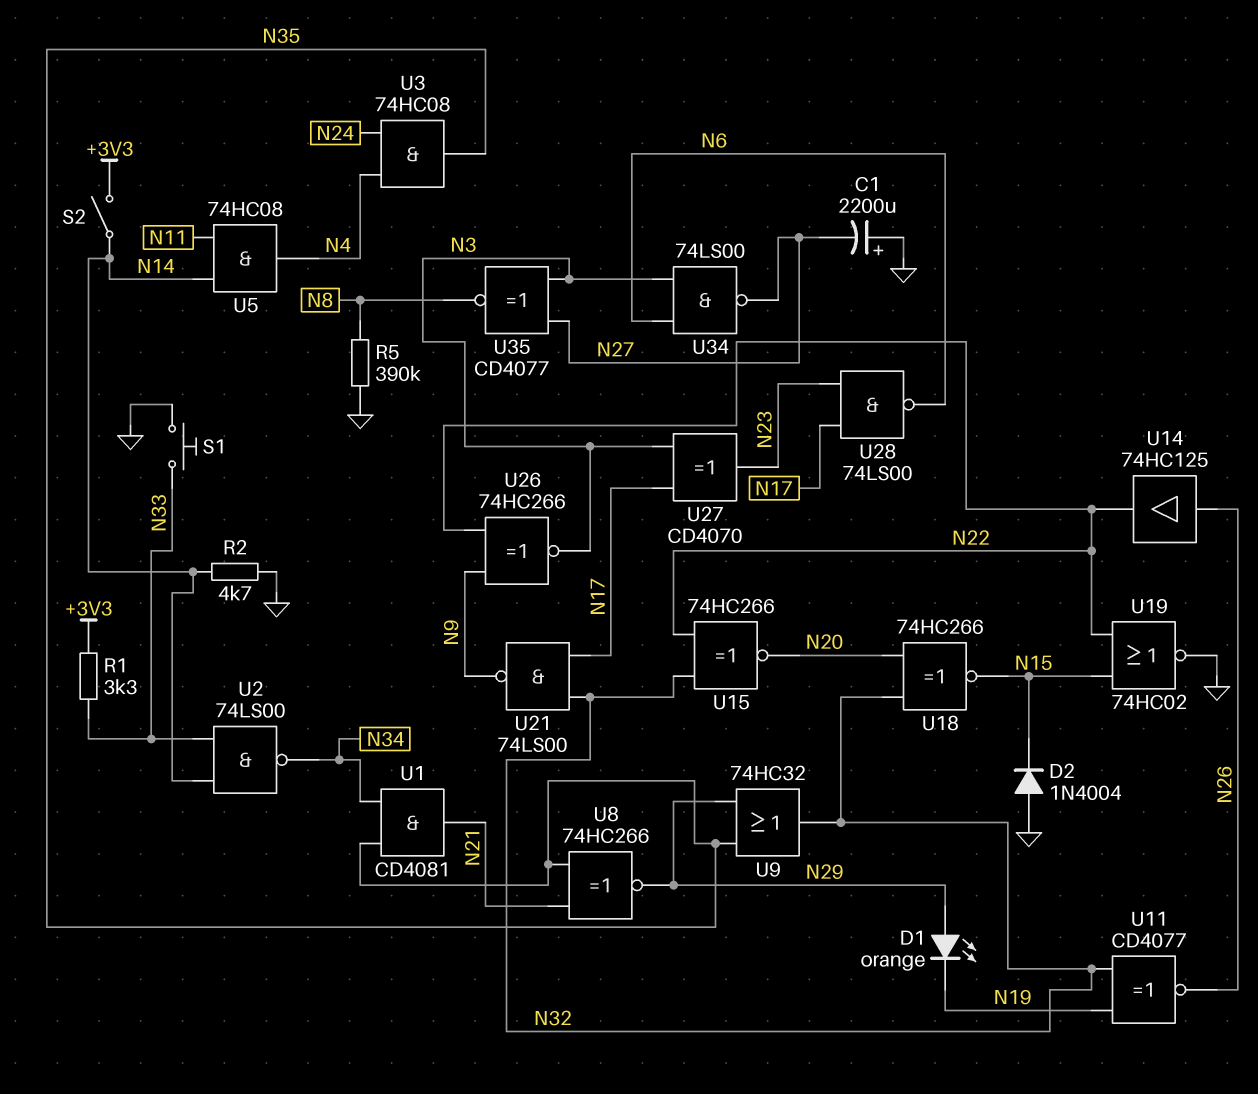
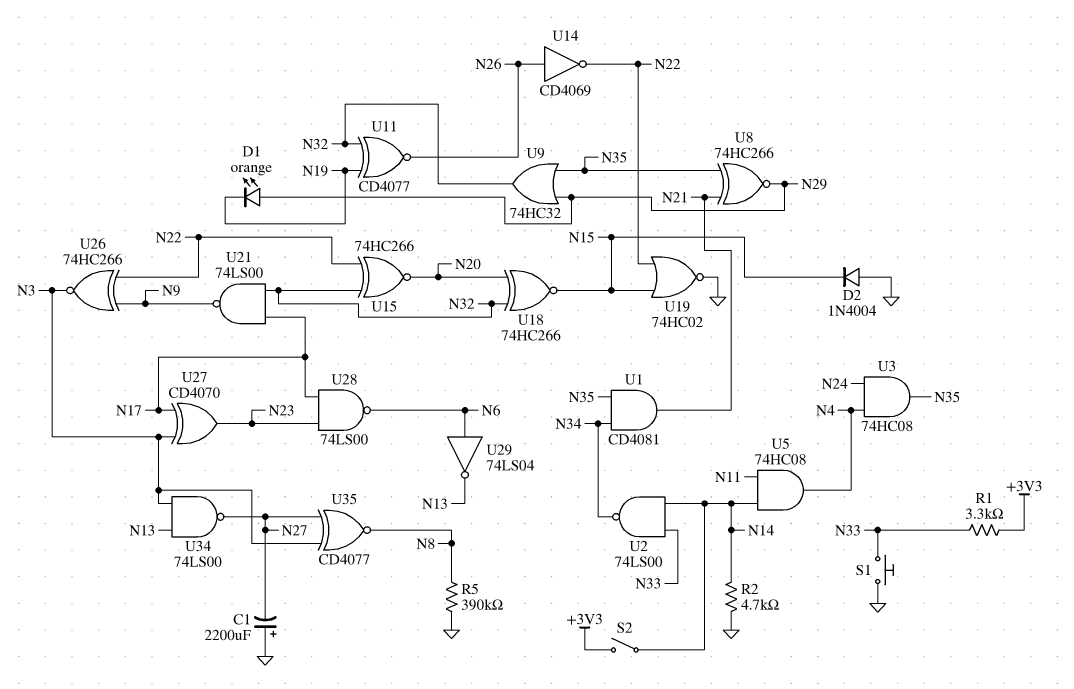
U14: buffer 74HC125 (in N26, out N22) -> NOT CD4069 (in N26, out N22)
U29: none -> NOT 74LS04 (in N6, out N13)
U34: NAND 74LS00 (in N3, in N6, out N27) -> NAND 74LS00 (in N3, in N13, out N27)

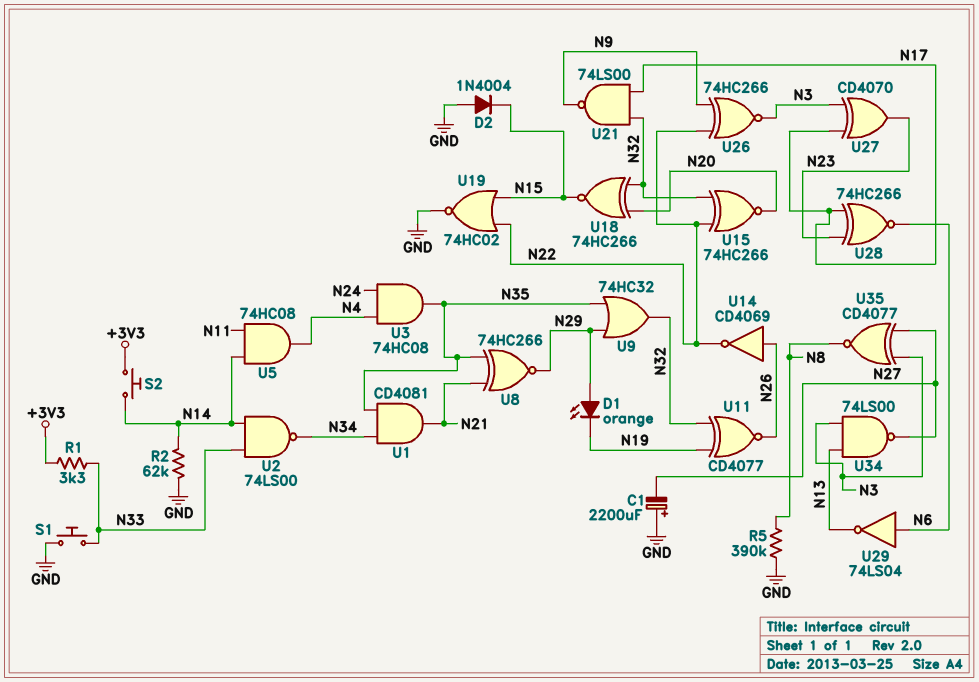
R2: 4.7k (GND, N14) -> 62k (GND, N14)
S2: switch (+3V3, N14) -> button (+3V3, N14)
U28: NAND 74LS00 (in N17, in N23, out N6) -> XNOR 74HC266 (in N17, in N23, out N6)

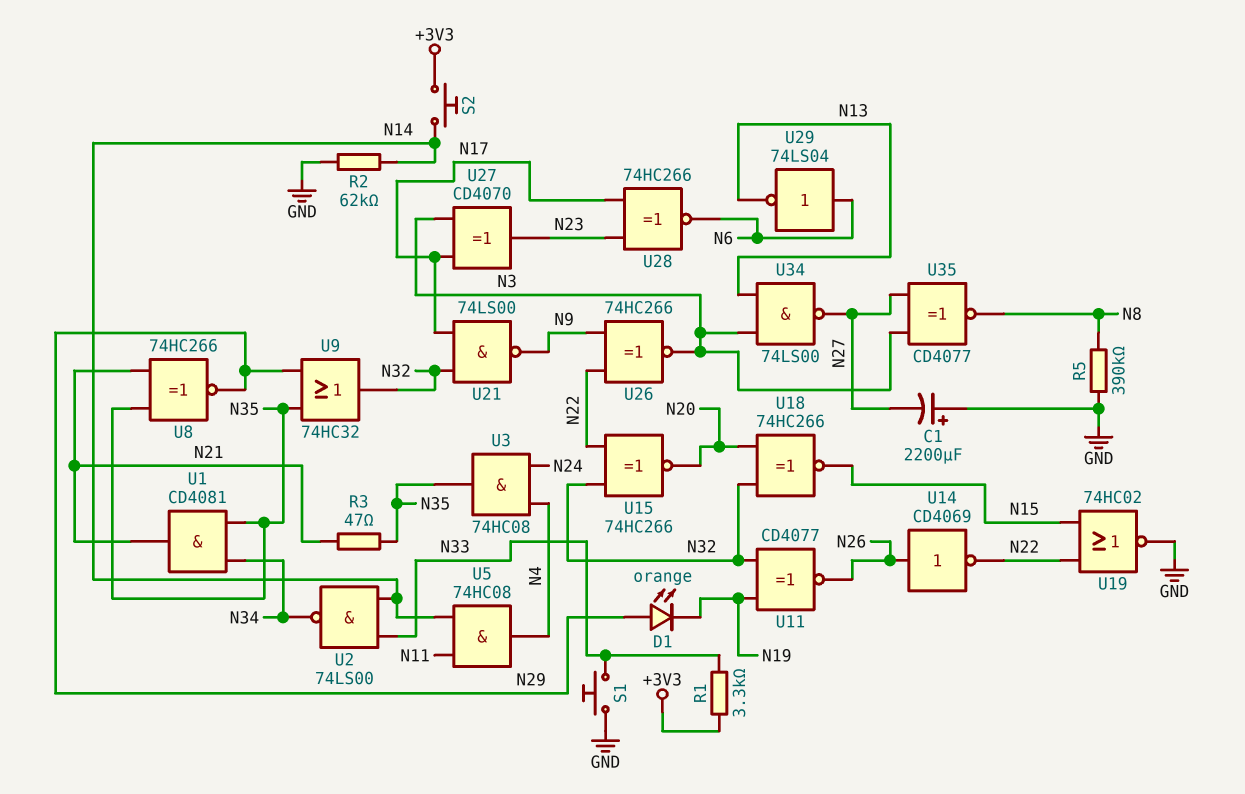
D2: diode 1N4004 (A GND, K N15) -> none
R3: none -> 47 (N21, N35)

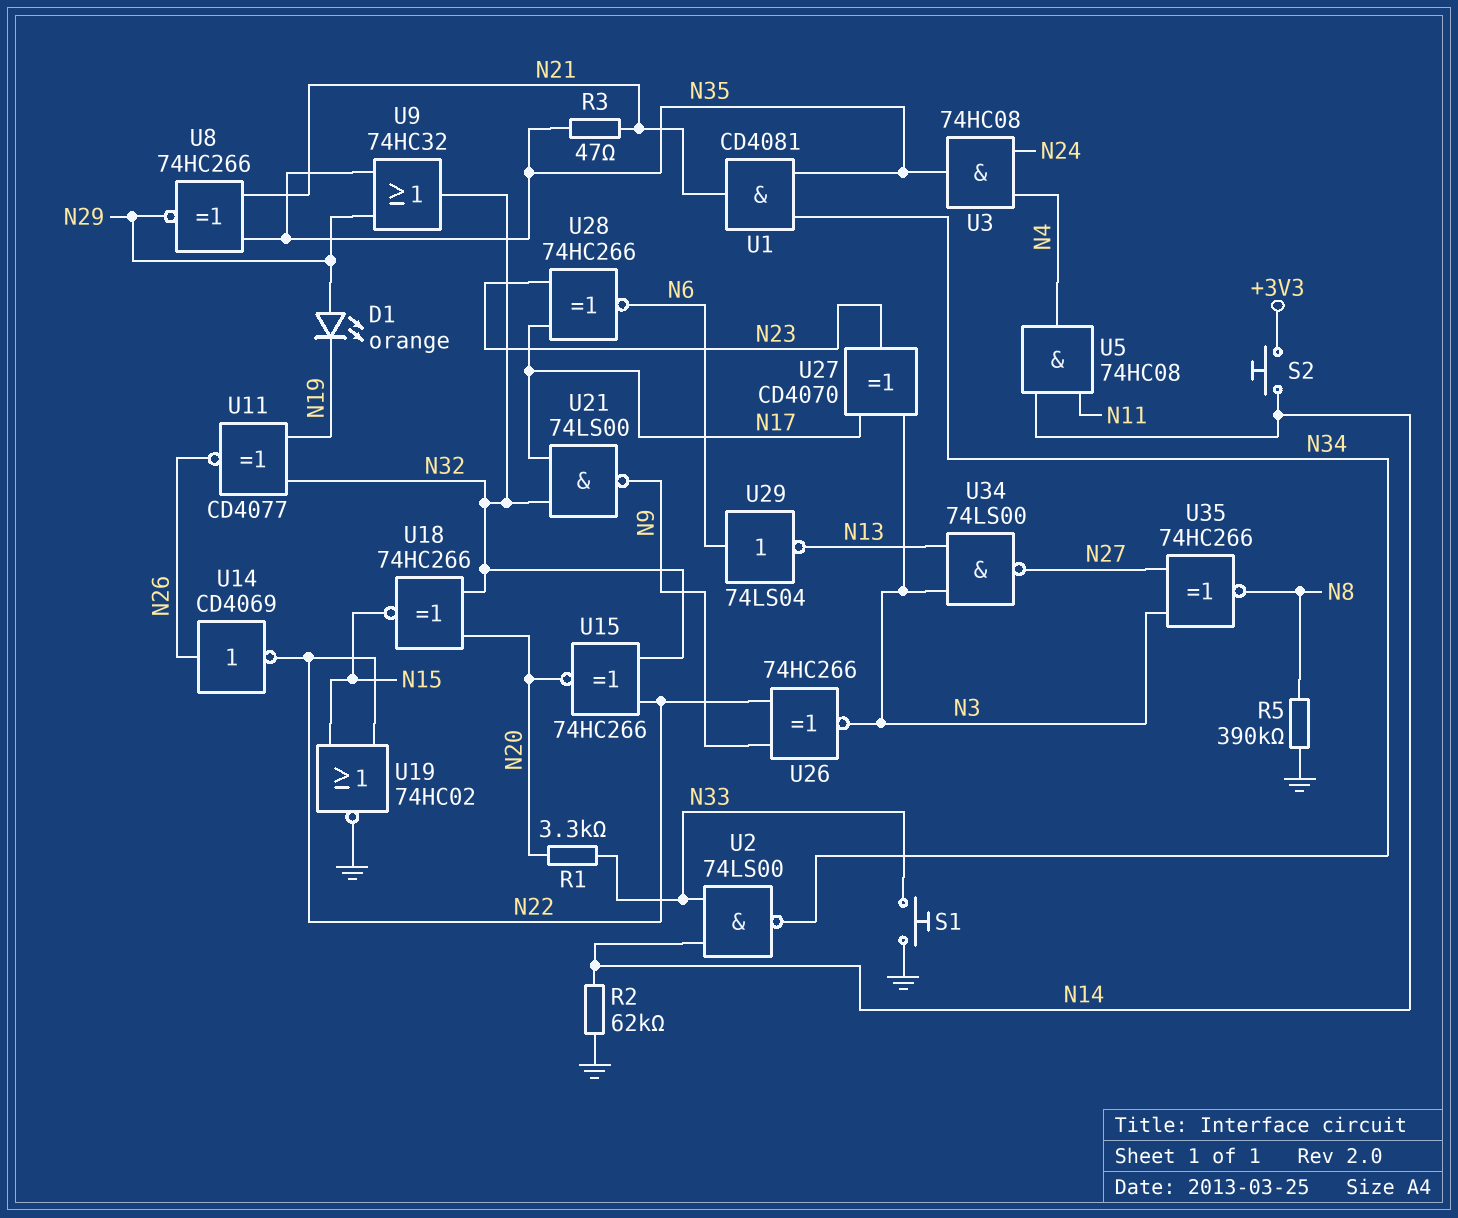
C1: 2200uF (plus GND, minus N27) -> none
R1: 3.3k (+3V3, N33) -> 3.3k (N20, N33)
U35: XNOR CD4077 (in N3, in N27, out N8) -> XNOR 74HC266 (in N3, in N27, out N8)

